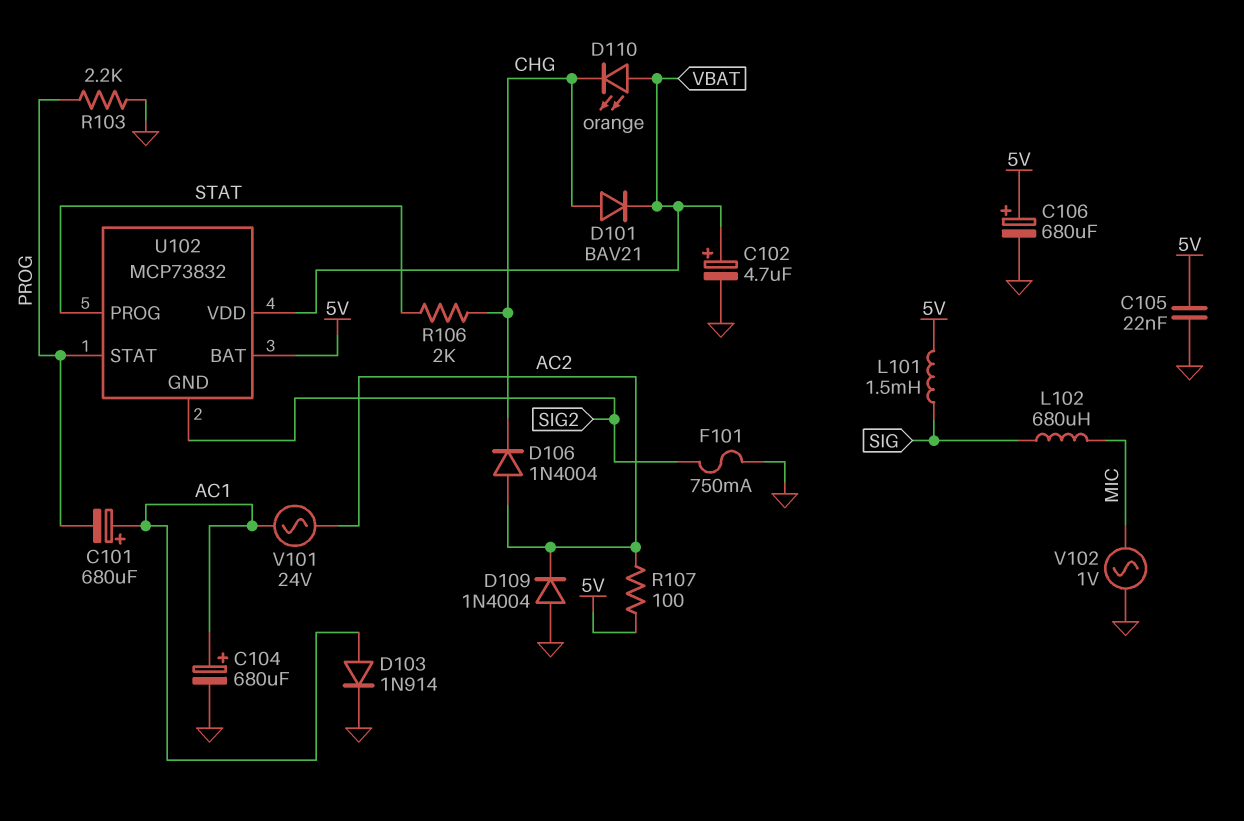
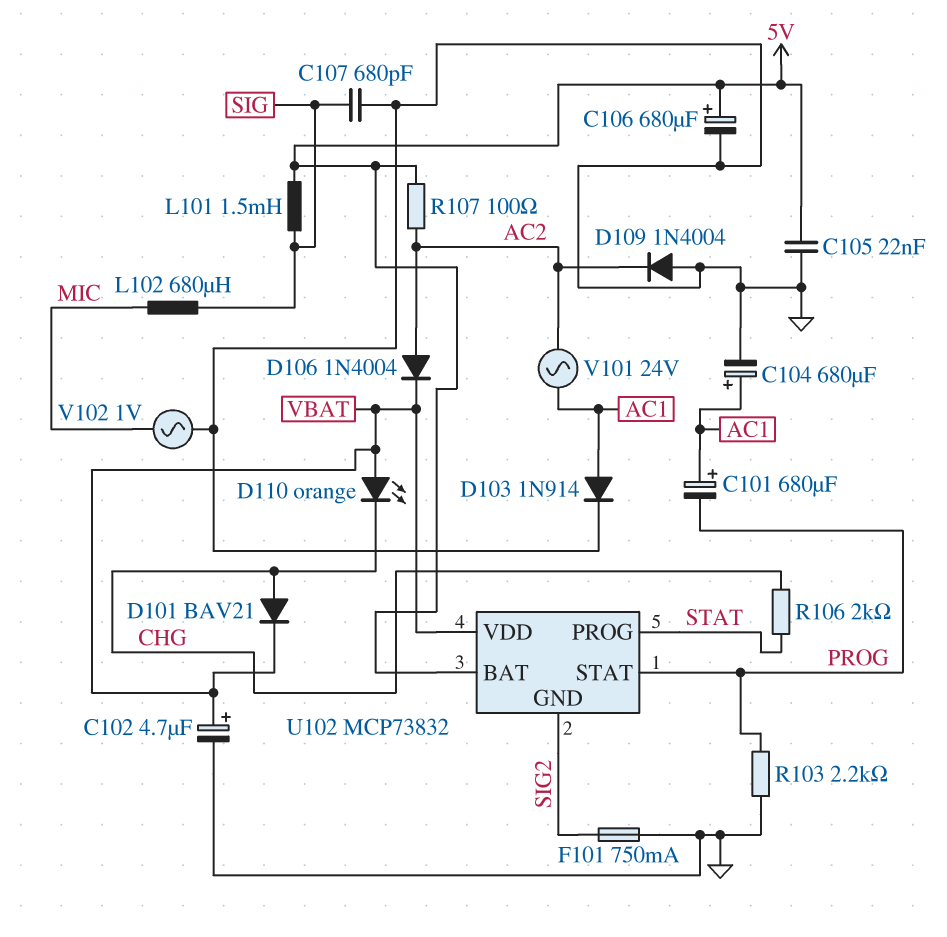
C107: none -> 680pF (GND, SIG)
D106: diode 1N4004 (A AC2, K CHG) -> diode 1N4004 (A AC2, K VBAT)

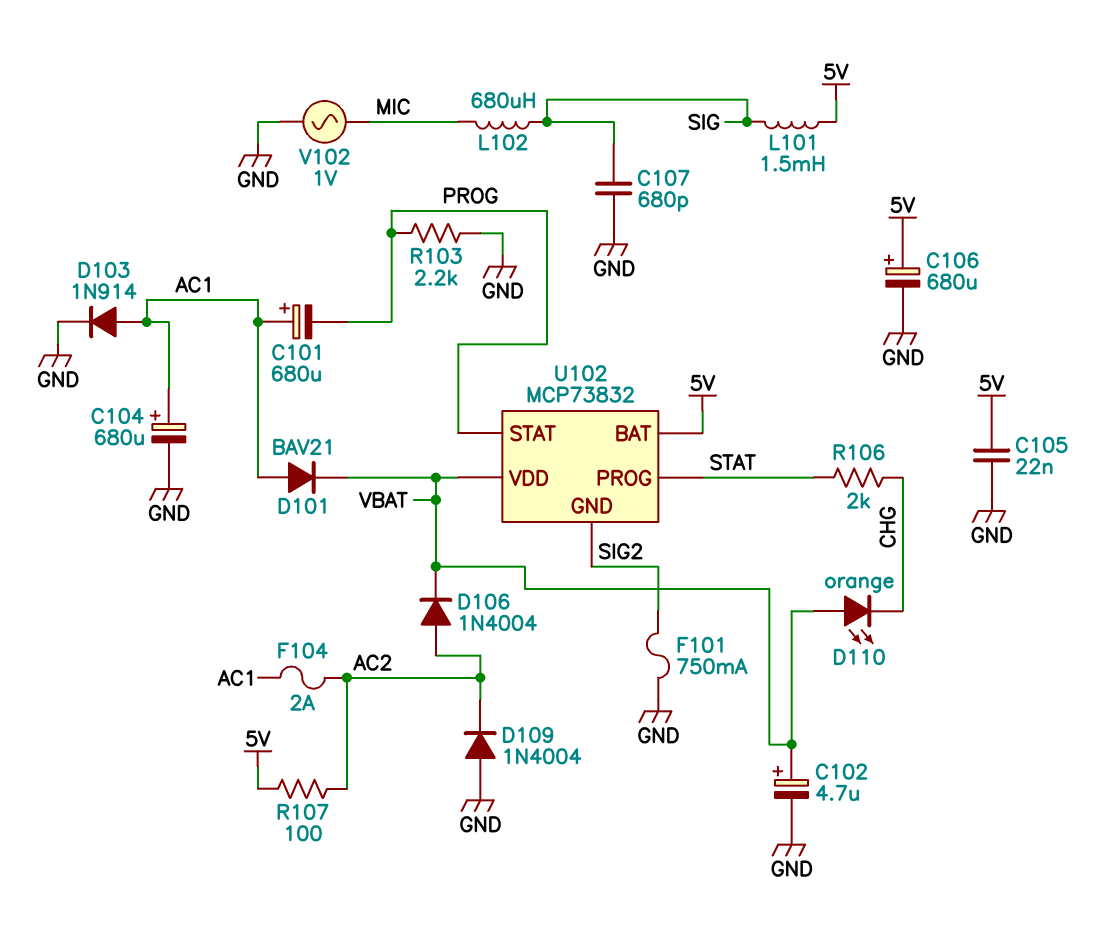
D101: diode BAV21 (A CHG, K VBAT) -> diode BAV21 (A AC1, K VBAT)
F104: none -> 2A (AC1, AC2)
V101: AC 24V (AC1, AC2) -> none

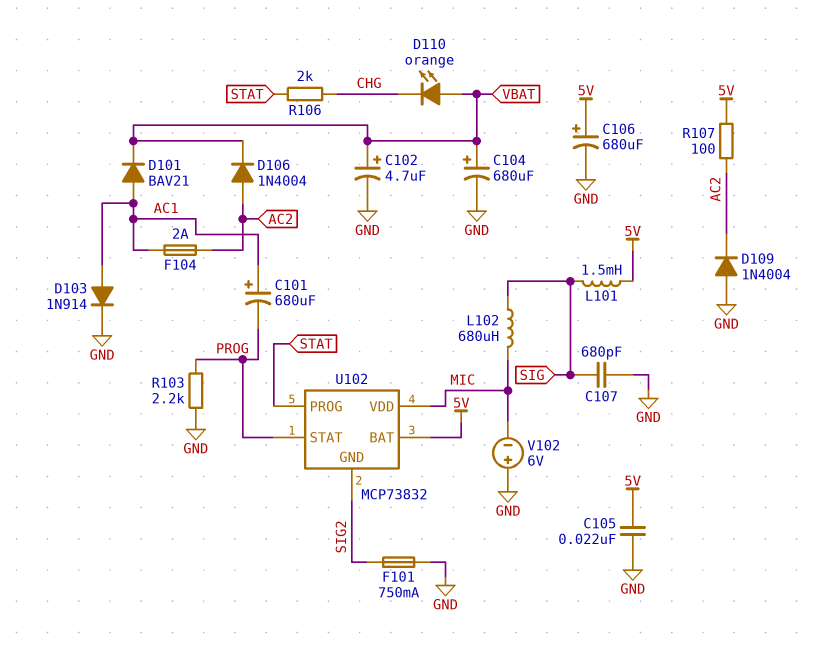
C104: 680uF (plus AC1, minus GND) -> 680uF (plus VBAT, minus GND)
U102 pin VDD: VBAT -> MIC
V102: AC 1V (GND, MIC) -> 6V (plus GND, minus MIC)

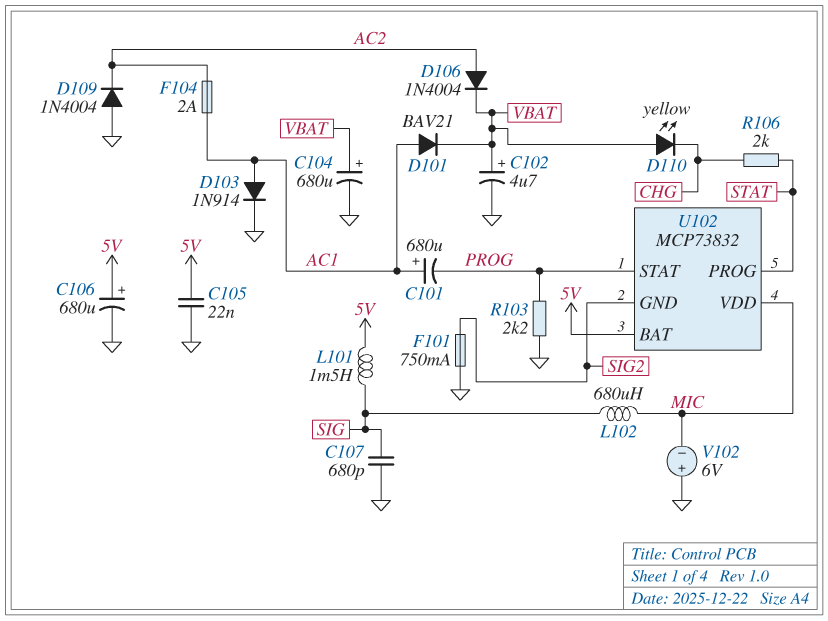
D110: LED orange (A VBAT, K CHG) -> LED yellow (A VBAT, K CHG)
R107: 100 (5V, AC2) -> none

